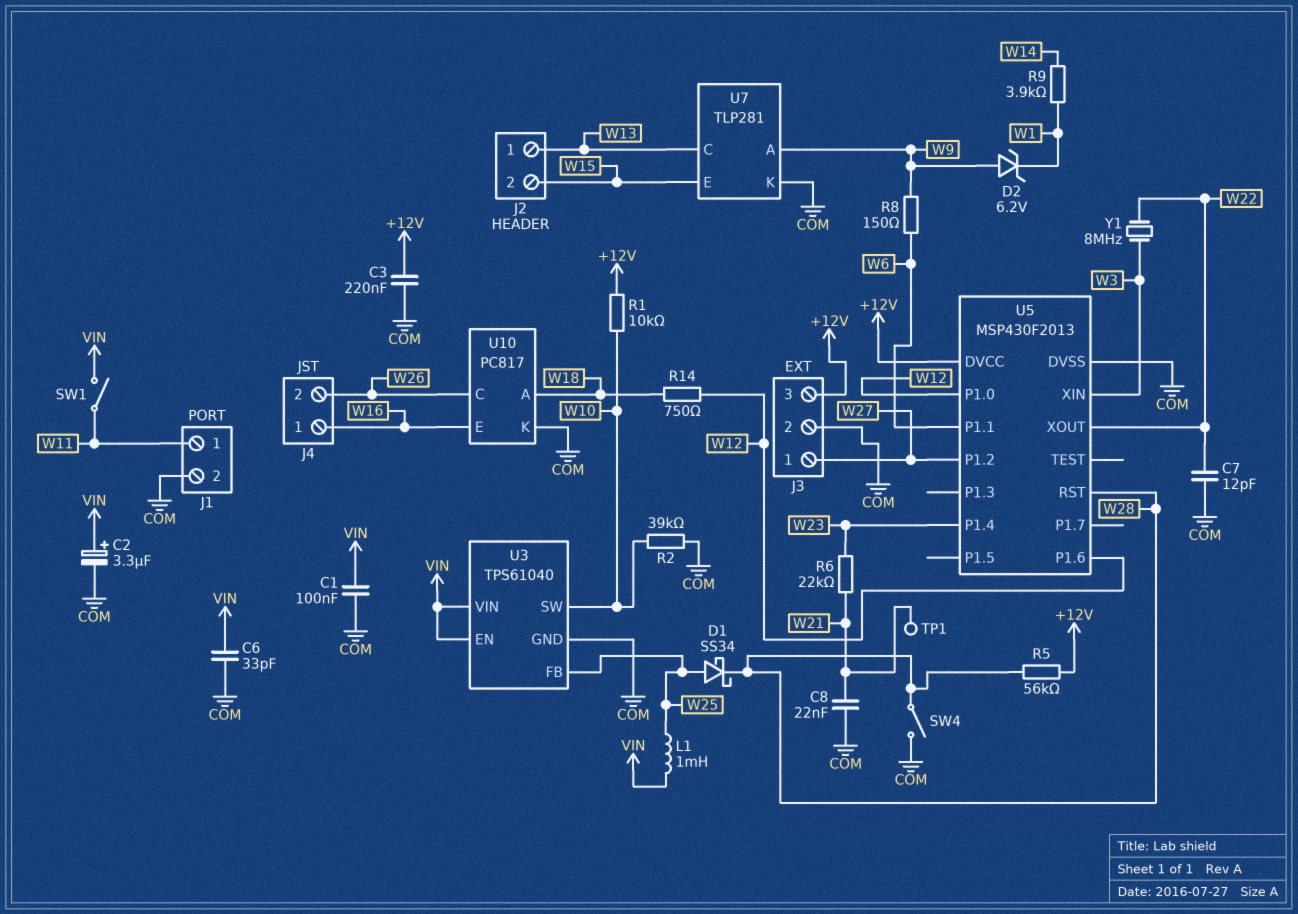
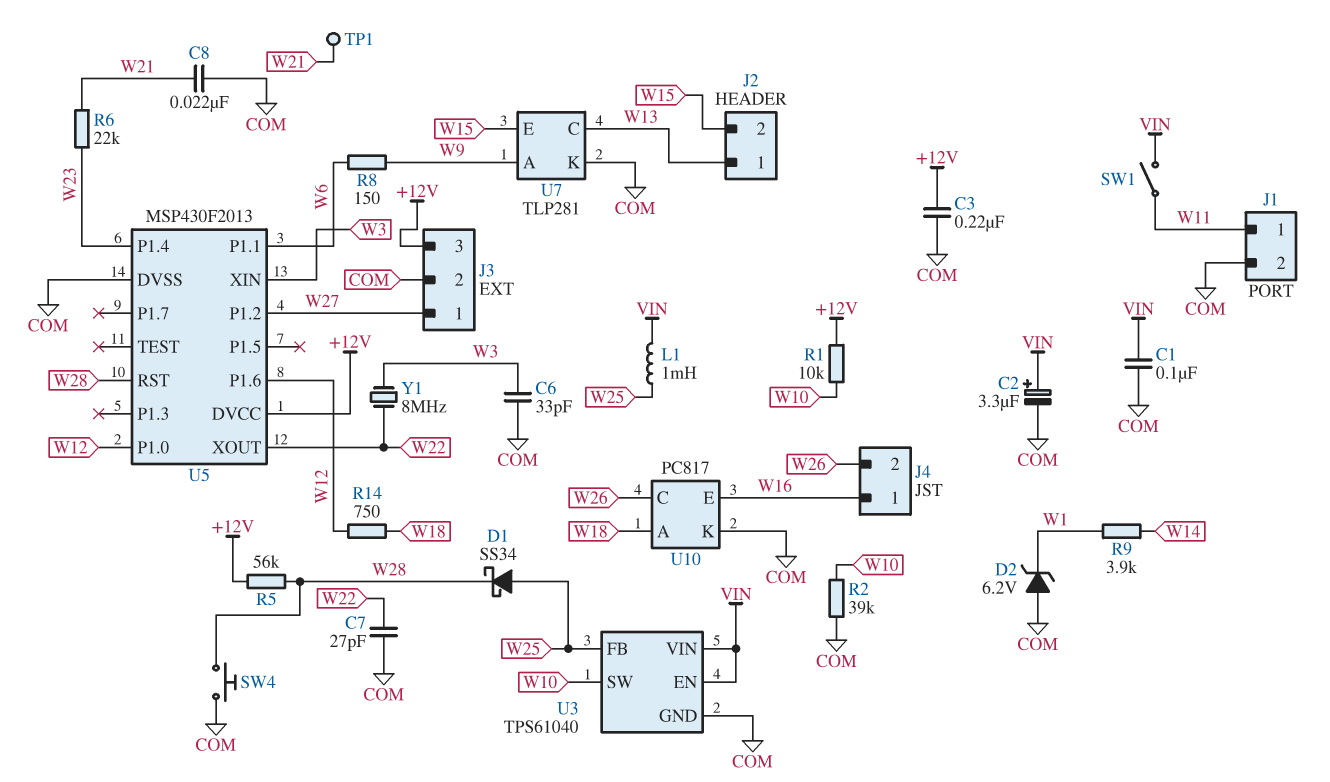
C6: 33pF (COM, VIN) -> 33pF (COM, W3)
C7: 12pF (COM, W22) -> 27pF (COM, W22)
D2: zener 6.2V (A W9, K W1) -> zener 6.2V (A COM, K W1)
SW4: switch (COM, W28) -> button (COM, W28)

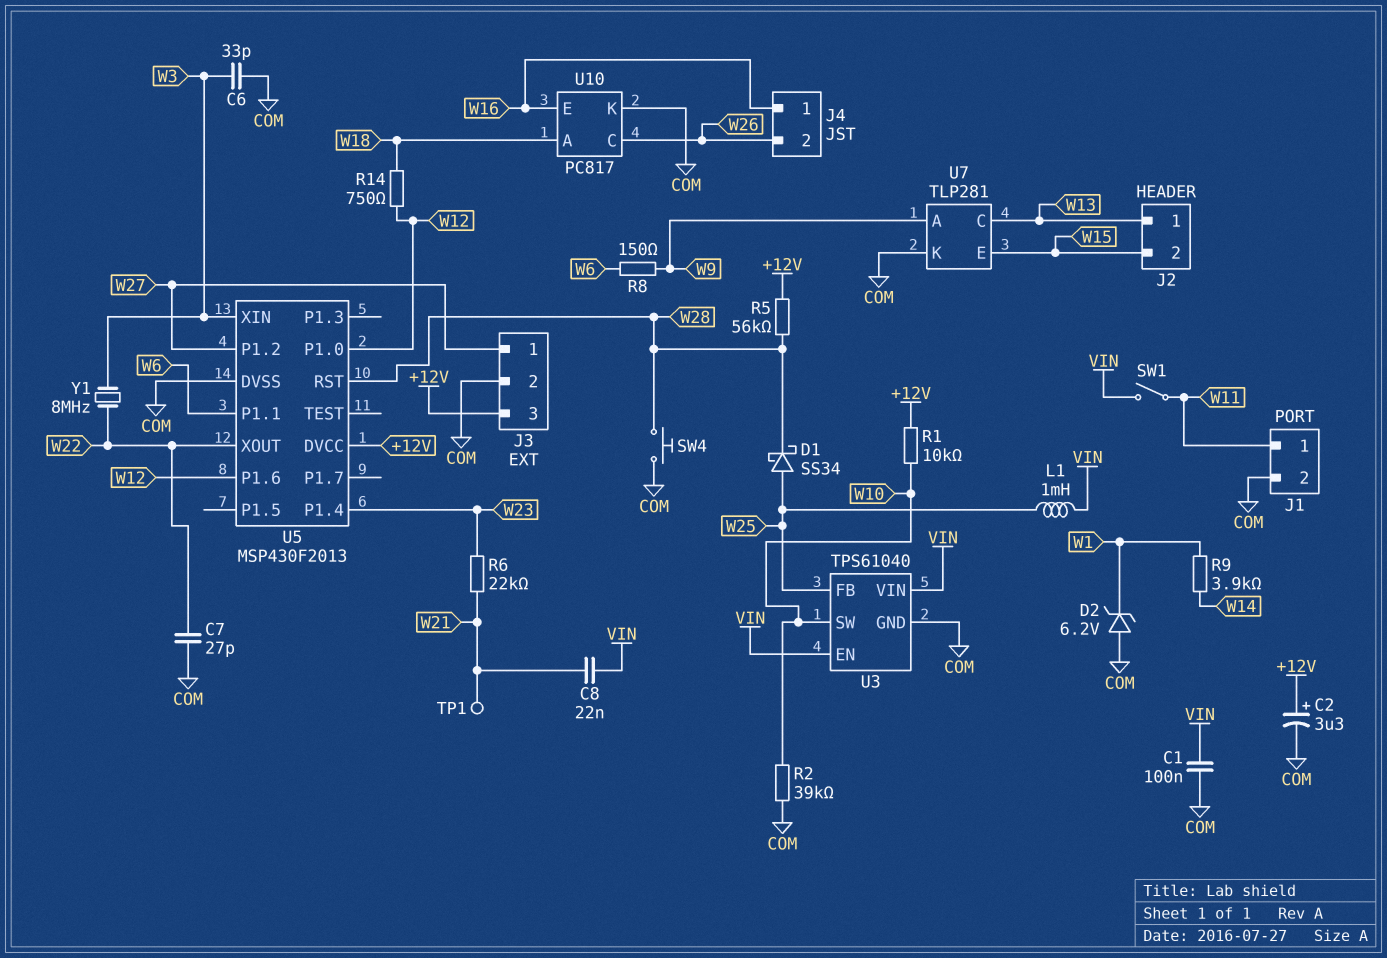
C2: 3.3uF (plus VIN, minus COM) -> 3.3uF (plus +12V, minus COM)
C3: 220nF (+12V, COM) -> none
C8: 22nF (COM, W21) -> 22nF (VIN, W21)

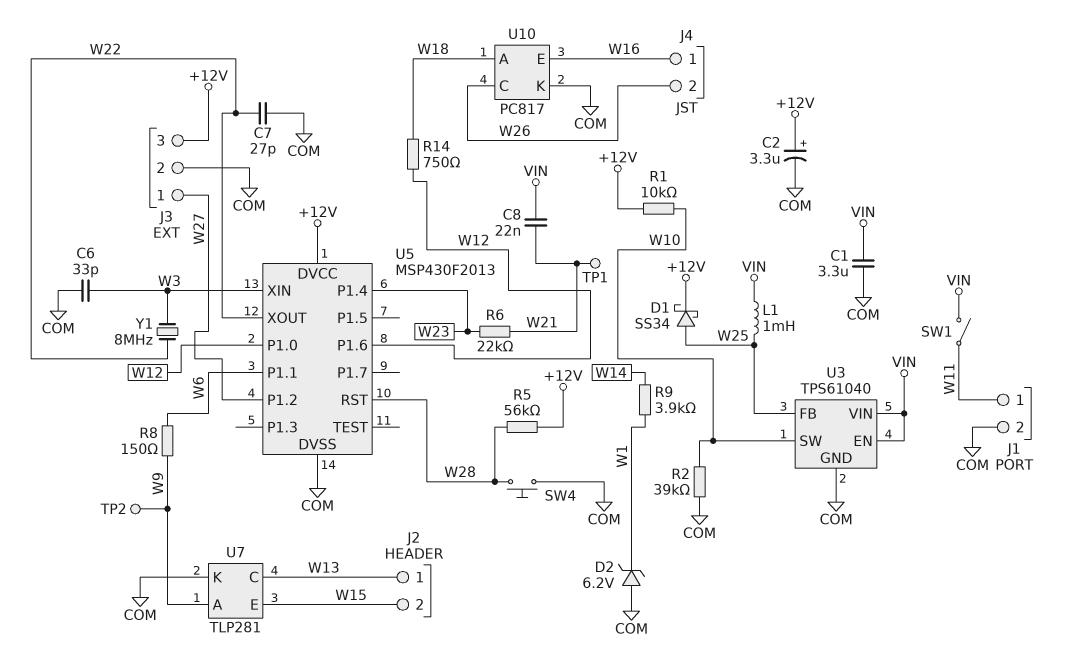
C1: 100nF (COM, VIN) -> 3.3uF (COM, VIN)
D1: schottky SS34 (A W25, K W28) -> schottky SS34 (A W25, K +12V)
TP2: none -> test point (W9)

